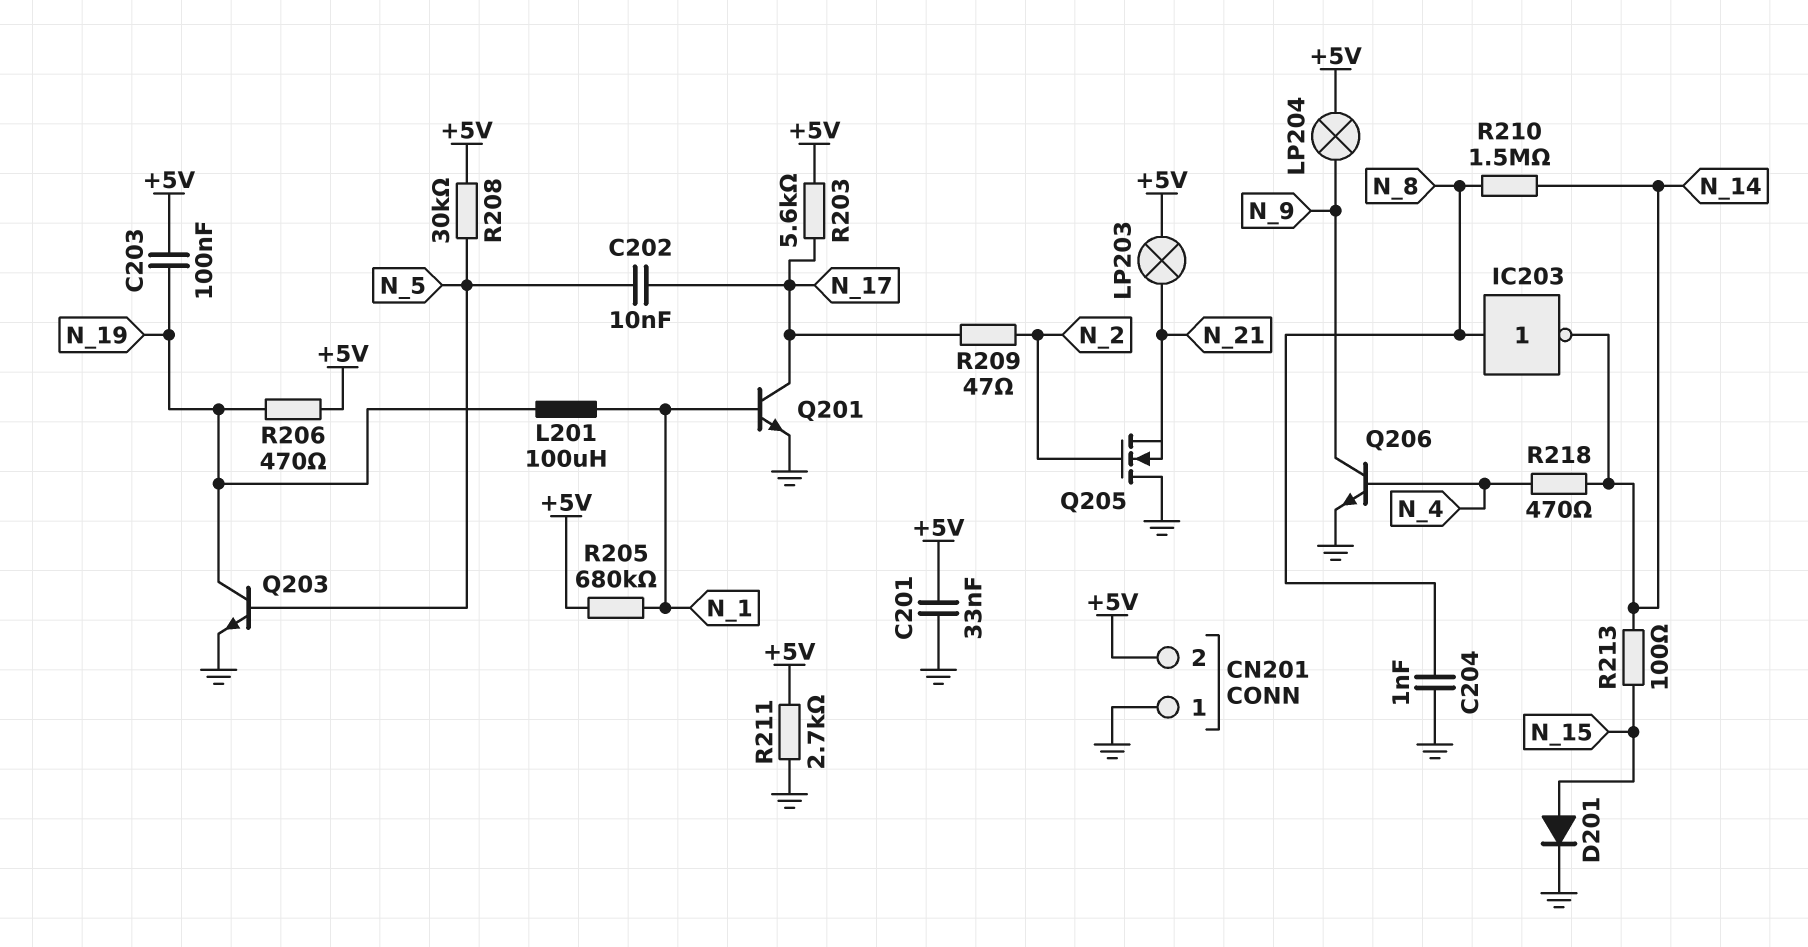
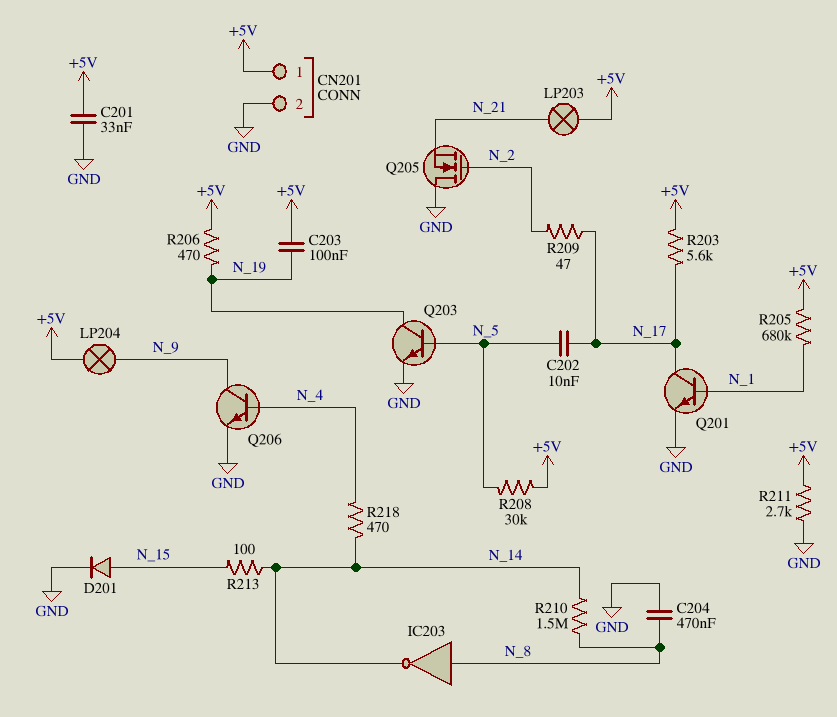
C204: 1nF (GND, N_8) -> 470nF (GND, N_8)
CN201 pin 1: GND -> +5V
CN201 pin 2: +5V -> GND
L201: 100uH (N_1, N_19) -> none

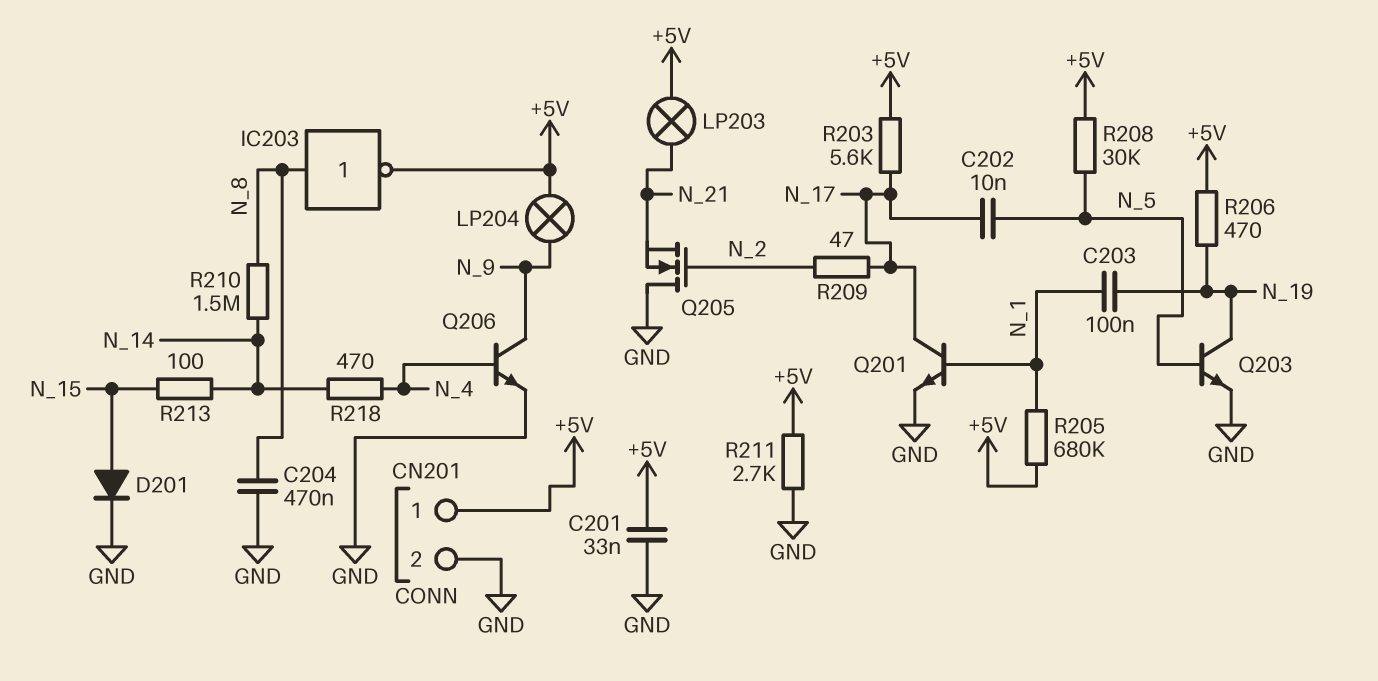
C203: 100nF (+5V, N_19) -> 100nF (N_1, N_19)
IC203: NOT (in N_8, out N_14) -> NOT (in N_8, out +5V)

